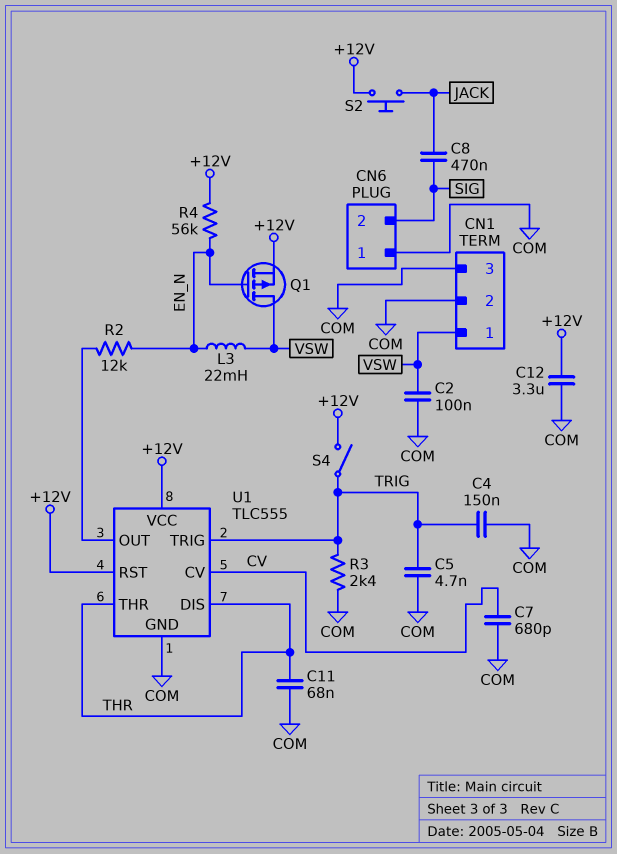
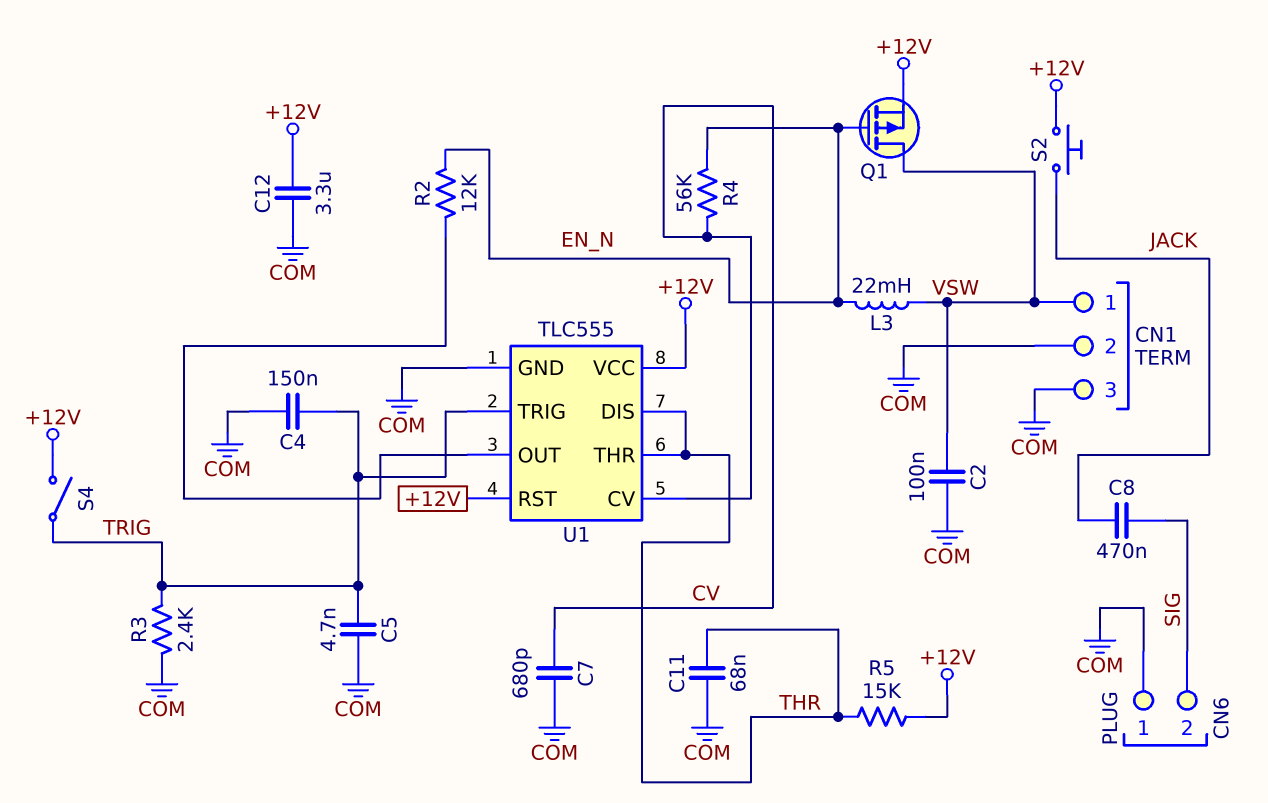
R4: 56k (+12V, EN_N) -> 56k (CV, EN_N)
R5: none -> 15k (+12V, THR)

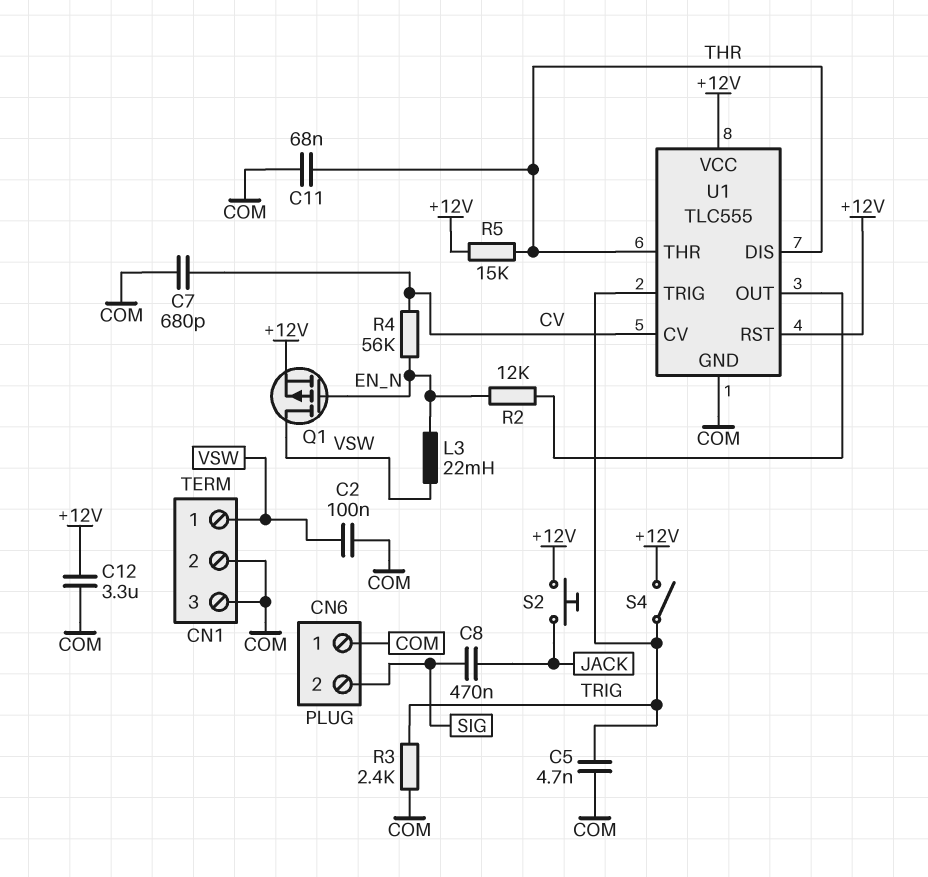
C4: 150nF (COM, TRIG) -> none

